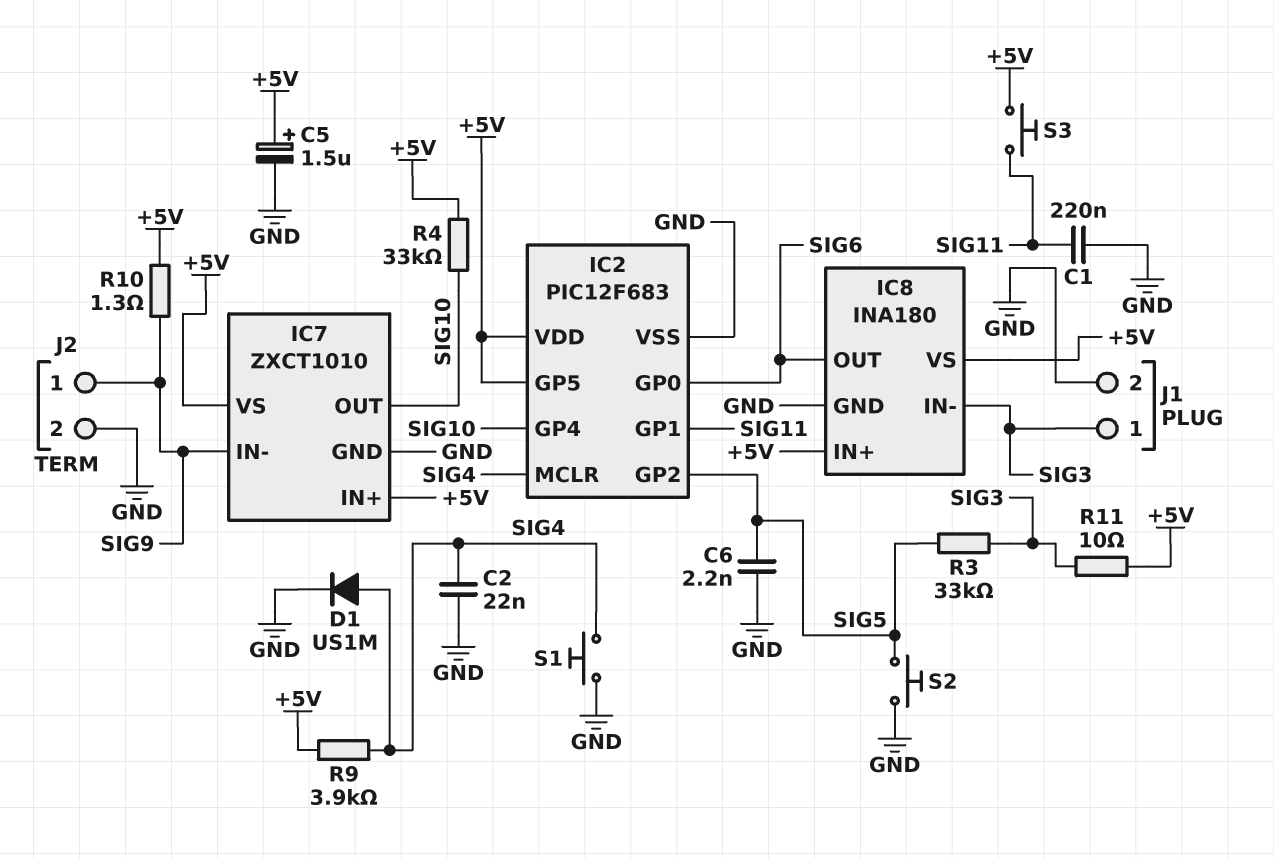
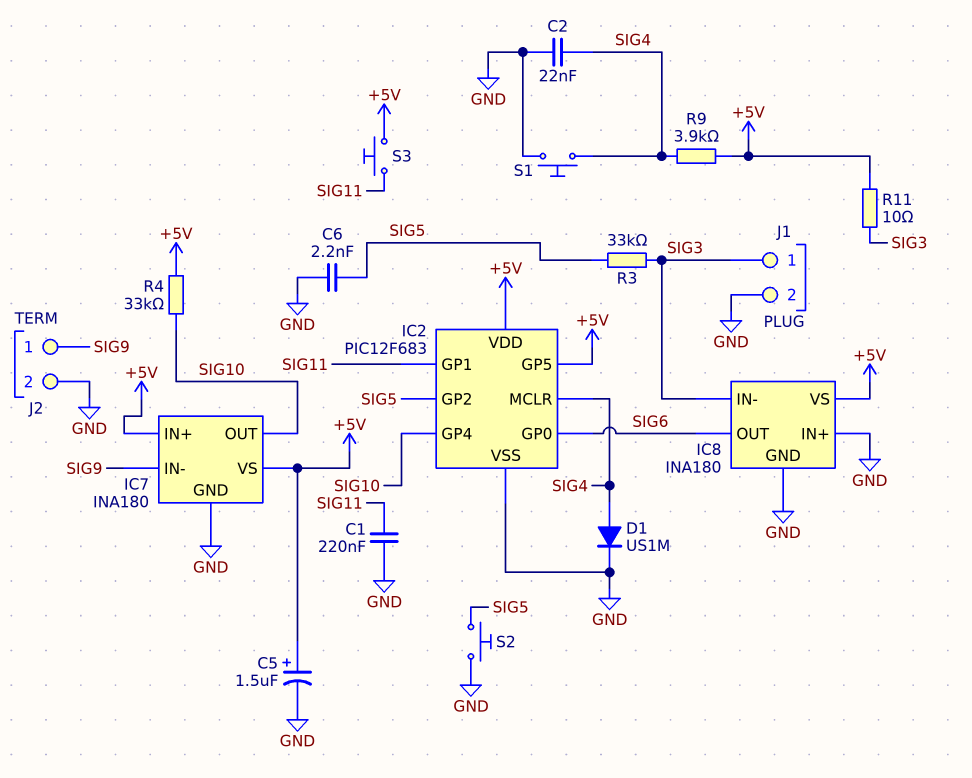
IC7: ZXCT1010 -> INA180
IC8 pin IN+: +5V -> GND
R10: 1.3 (+5V, SIG9) -> none

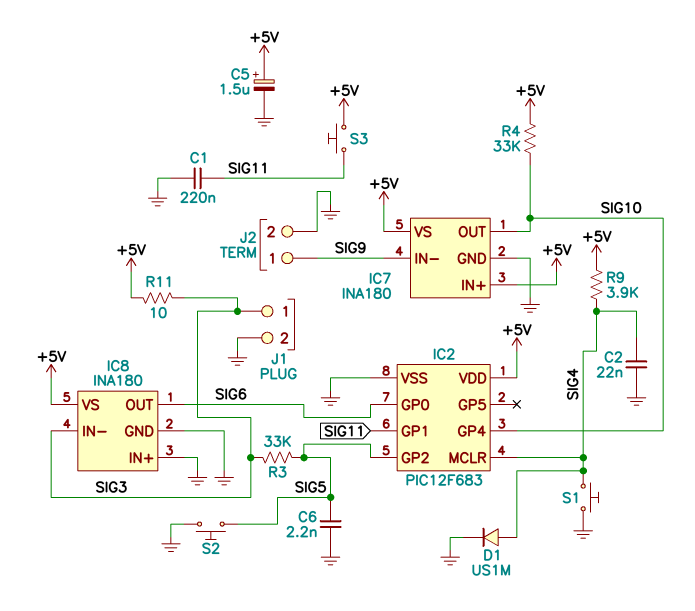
IC2 pin GP5: +5V -> none

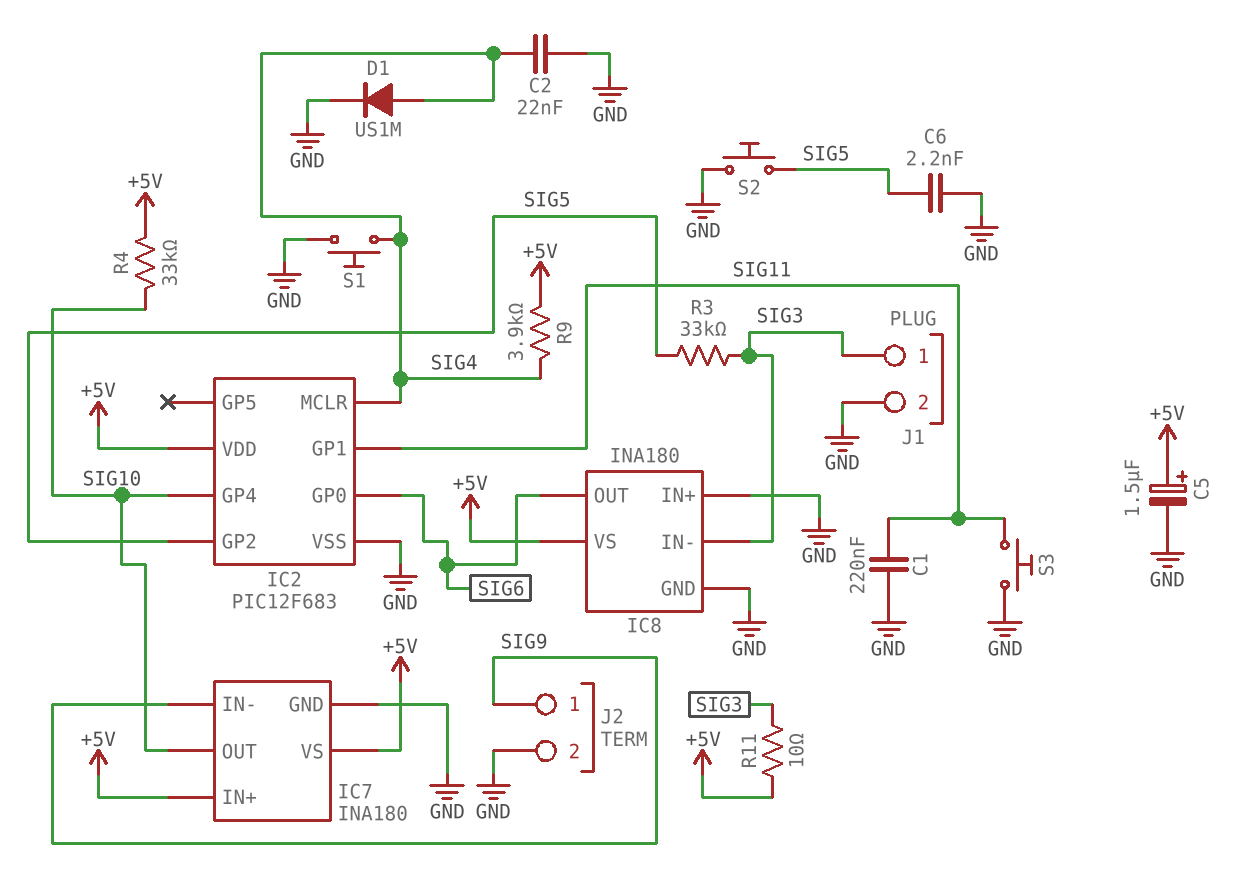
S3: button (+5V, SIG11) -> button (GND, SIG11)

